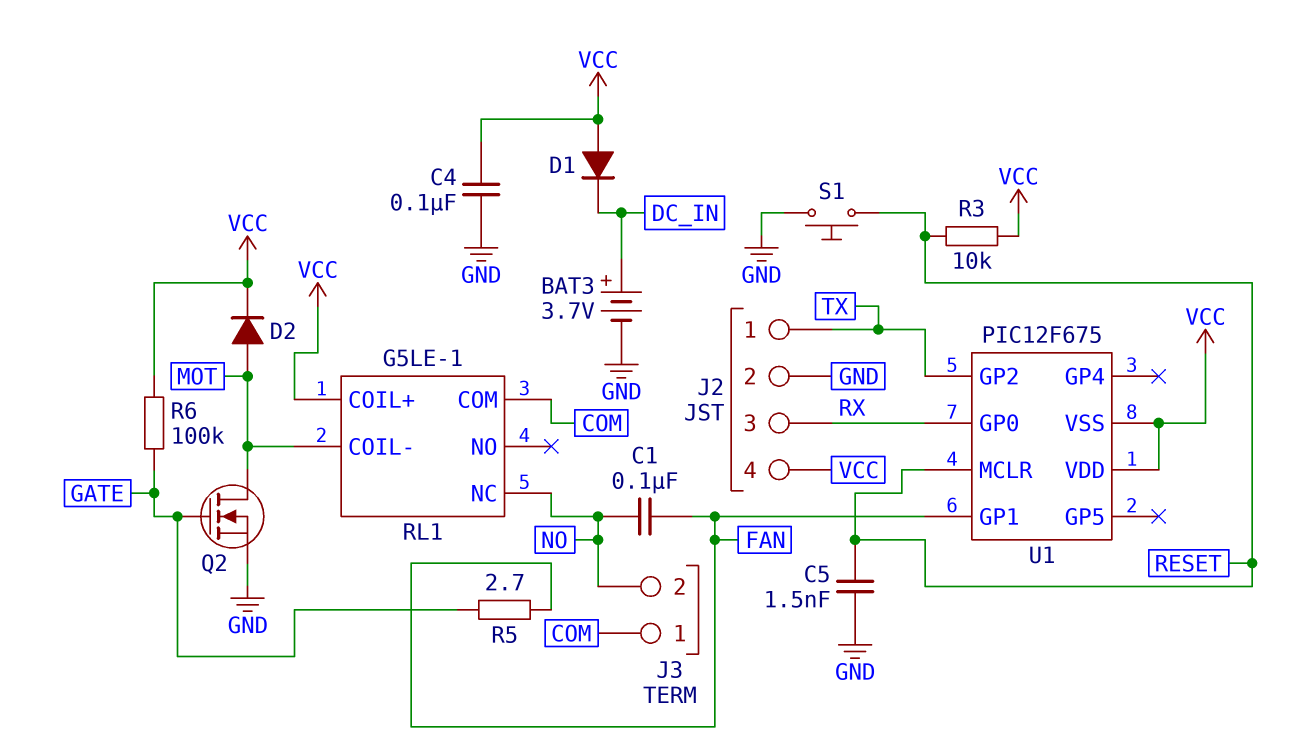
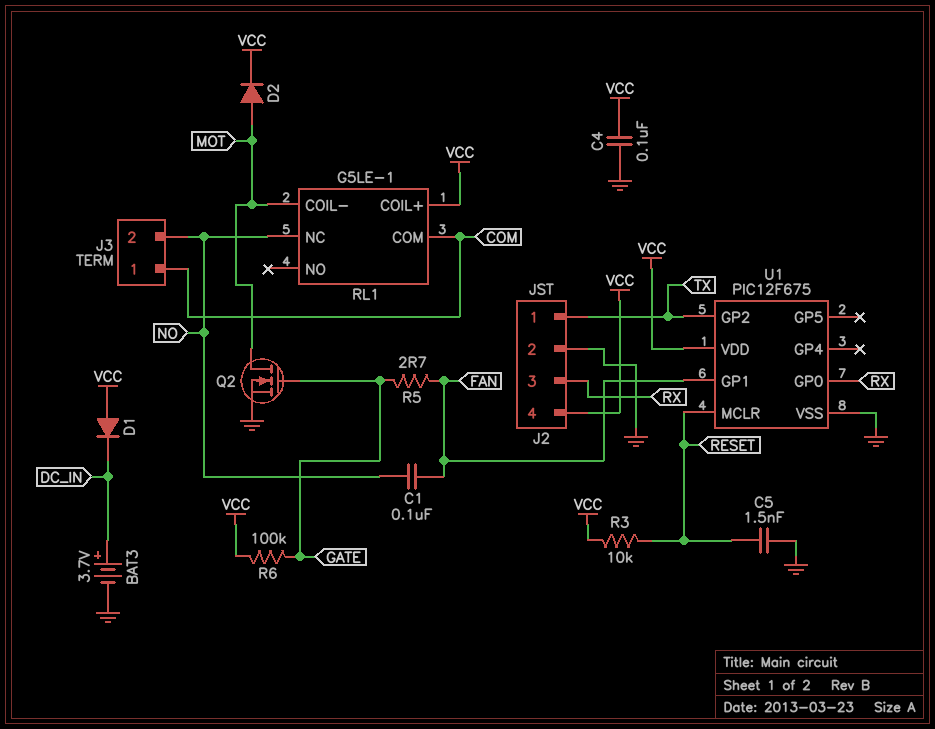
S1: button (GND, RESET) -> none
U1 pin VSS: VCC -> GND

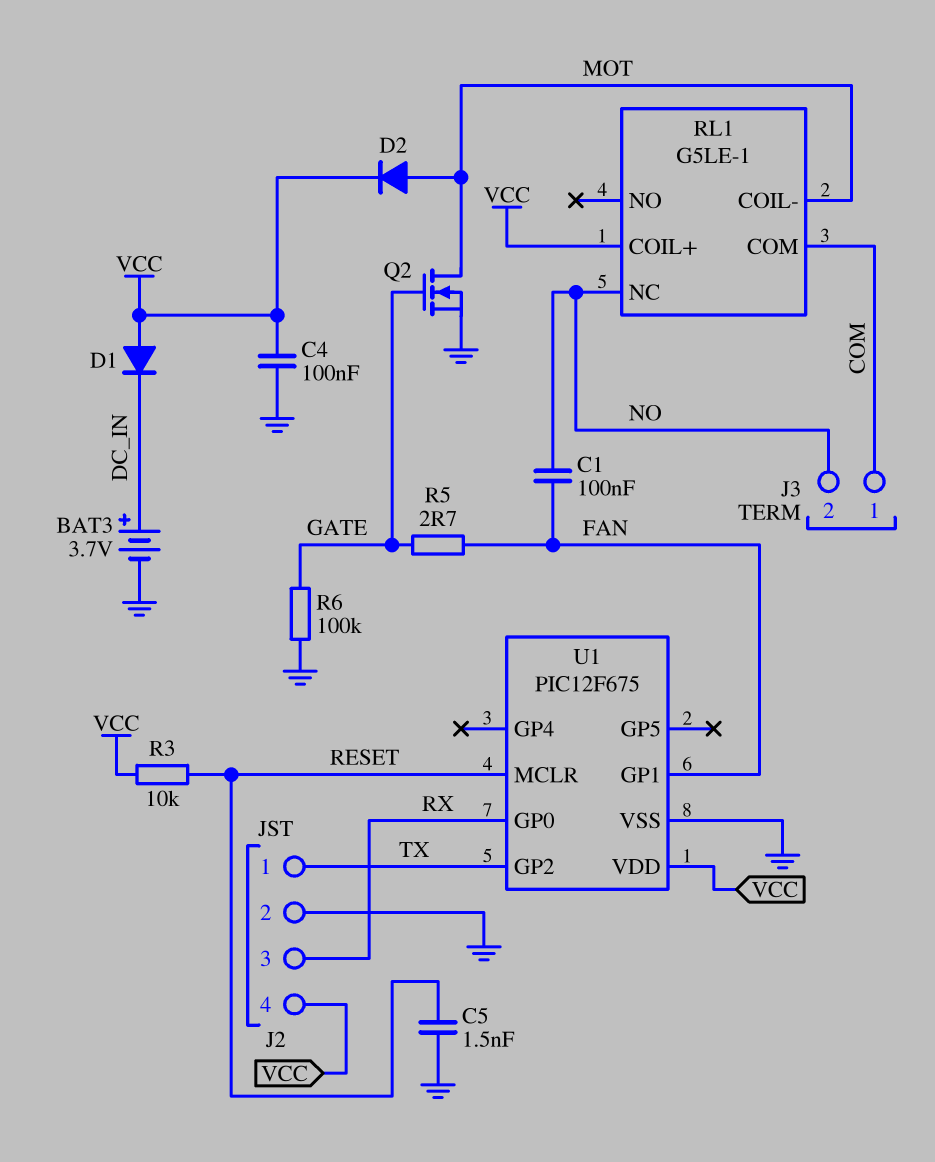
R6: 100k (GATE, VCC) -> 100k (GATE, GND)

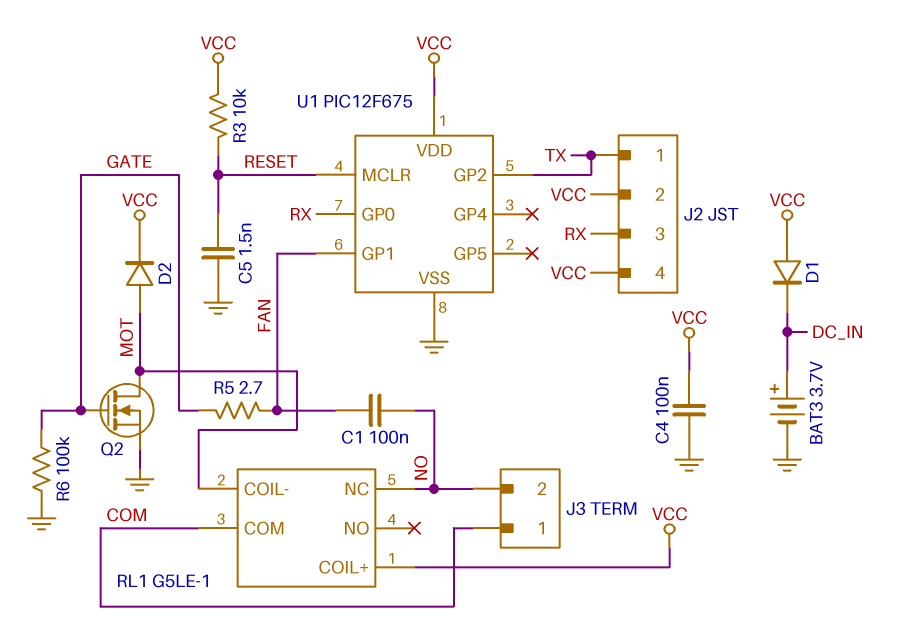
J2 pin 2: GND -> VCC

